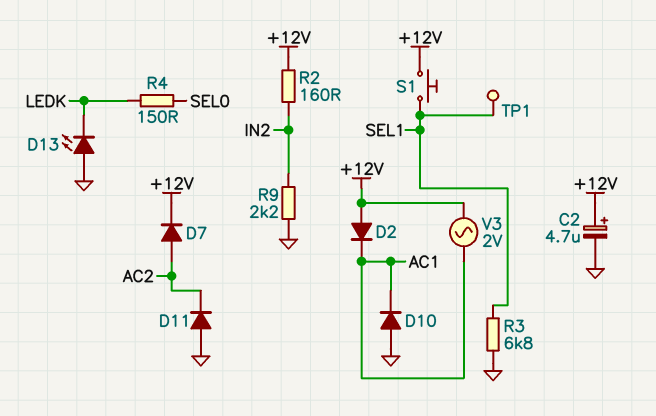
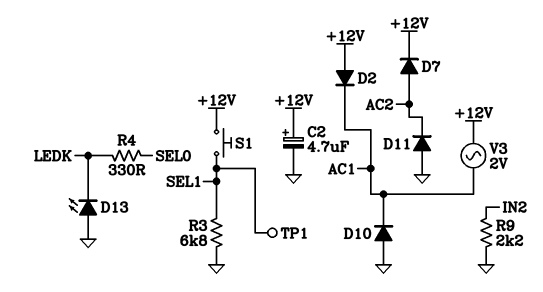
R2: 160 (+12V, IN2) -> none
R4: 150 (LEDK, SEL0) -> 330 (LEDK, SEL0)

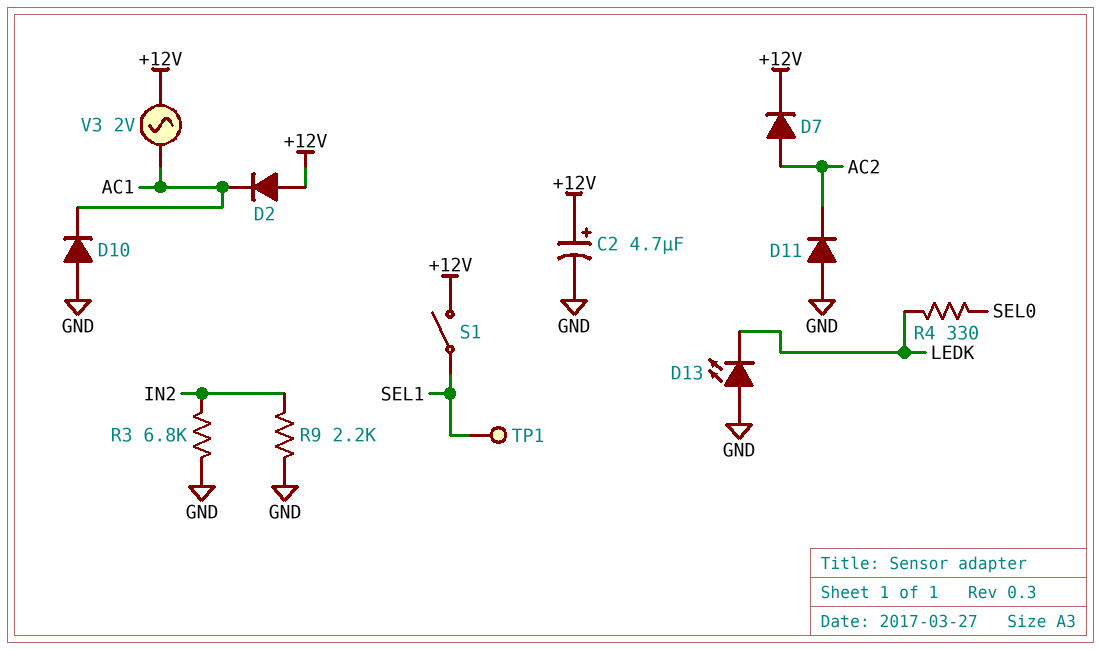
R3: 6.8k (GND, SEL1) -> 6.8k (GND, IN2)
S1: button (+12V, SEL1) -> switch (+12V, SEL1)

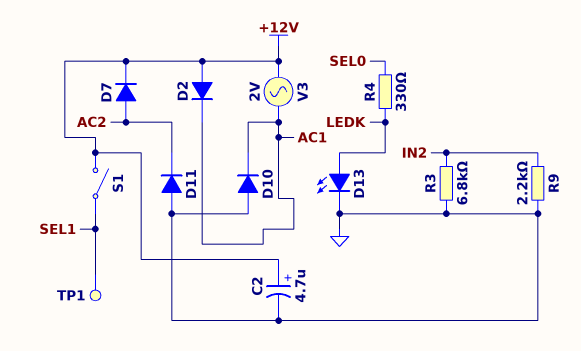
D13: LED (A GND, K LEDK) -> LED (A LEDK, K GND)

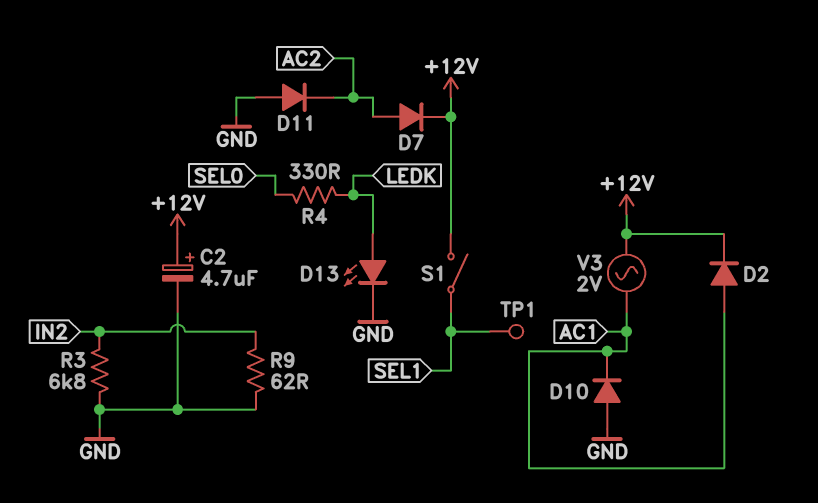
D2: diode (A +12V, K AC1) -> diode (A AC1, K +12V)
R9: 2.2k (GND, IN2) -> 62 (GND, IN2)

